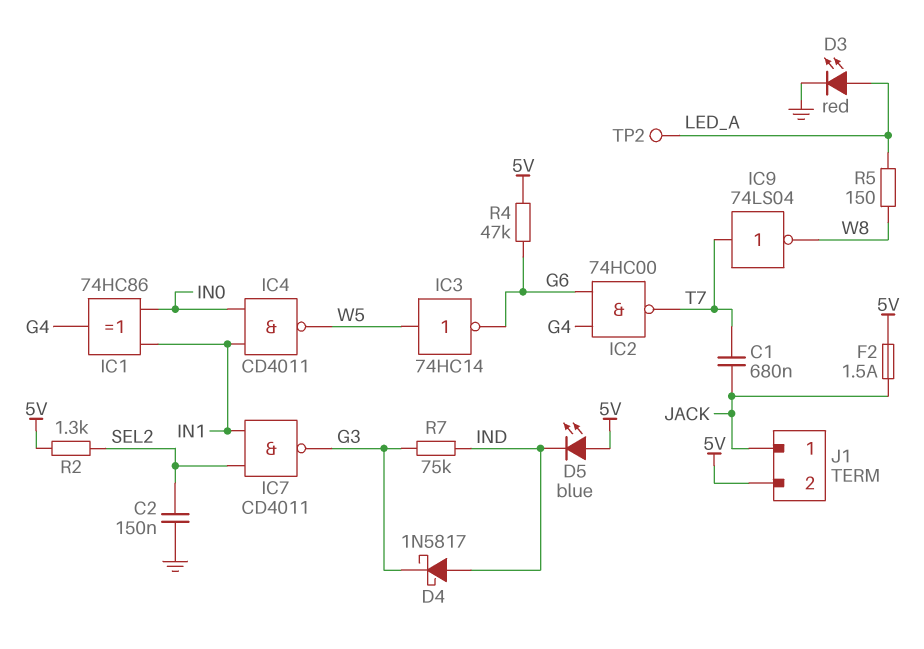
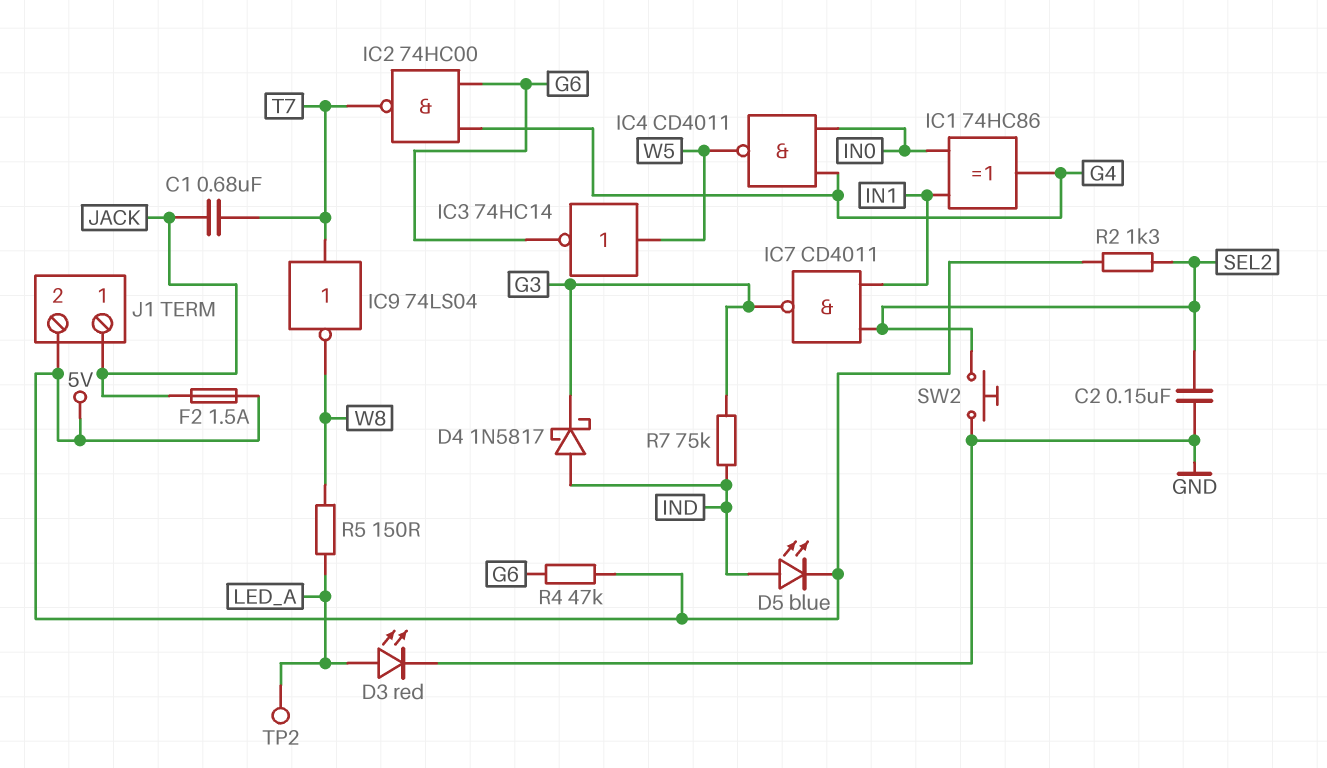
D5: LED blue (A 5V, K IND) -> LED blue (A IND, K 5V)
IC4: NAND CD4011 (in IN0, in IN1, out W5) -> NAND CD4011 (in G4, in IN0, out W5)
SW2: none -> button (GND, SEL2)

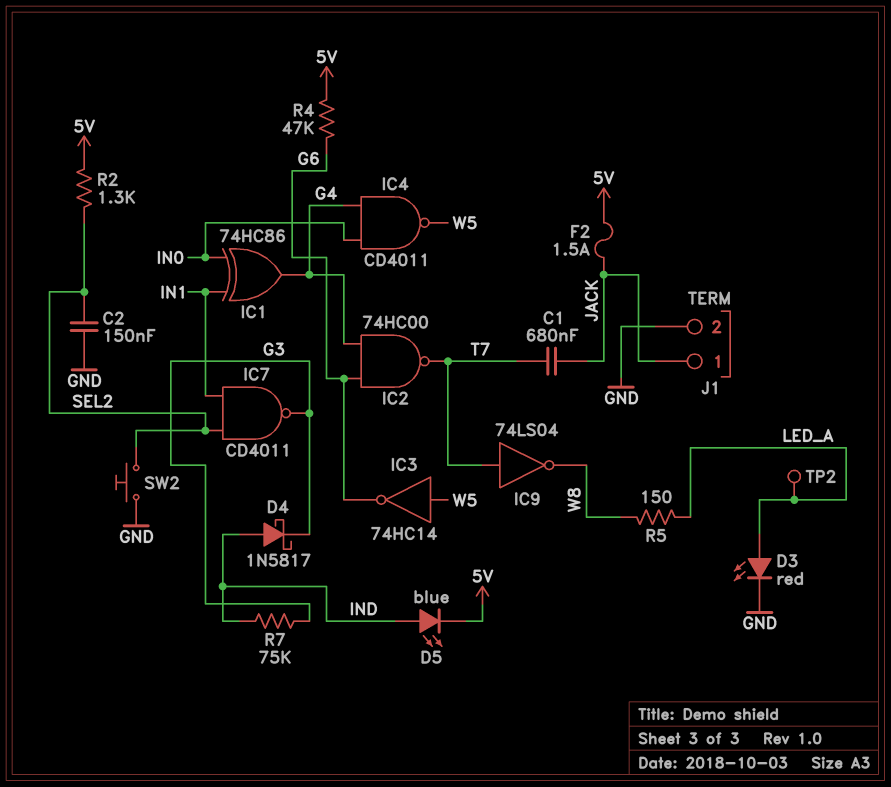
J1 pin 2: 5V -> GND

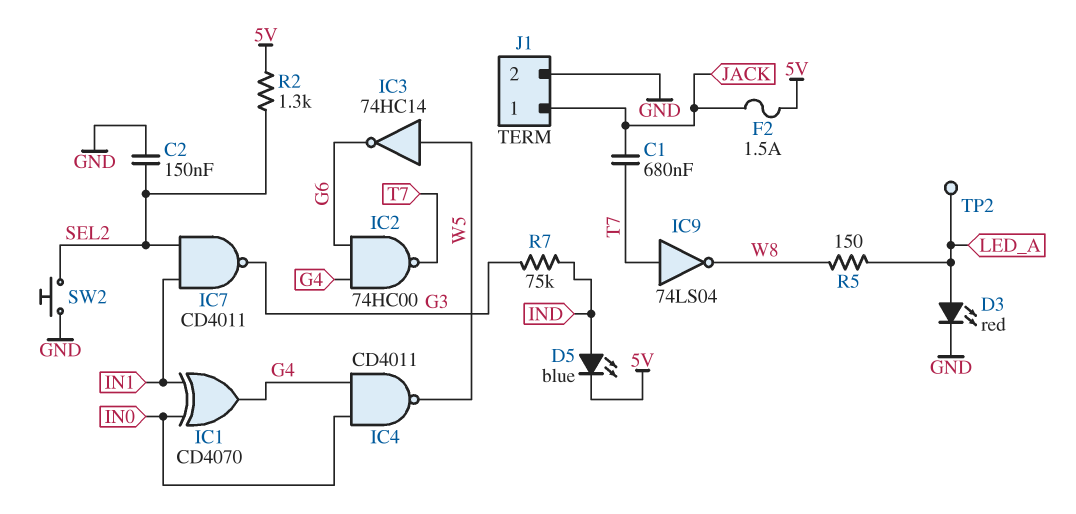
D4: schottky 1N5817 (A IND, K G3) -> none
IC1: XOR 74HC86 (in IN0, in IN1, out G4) -> XOR CD4070 (in IN0, in IN1, out G4)
R4: 47k (5V, G6) -> none

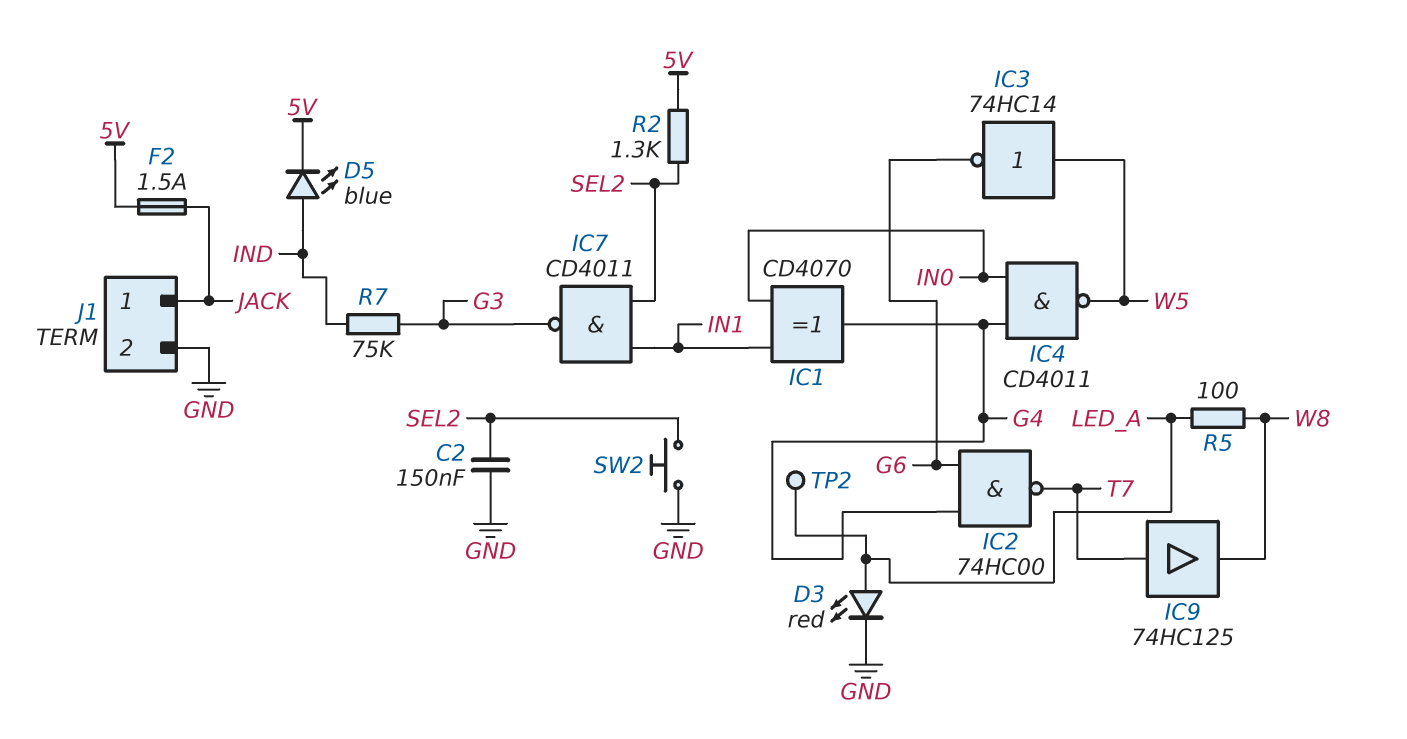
C1: 680nF (JACK, T7) -> none
IC9: NOT 74LS04 (in T7, out W8) -> buffer 74HC125 (in T7, out W8)
R5: 150 (LED_A, W8) -> 100 (LED_A, W8)

